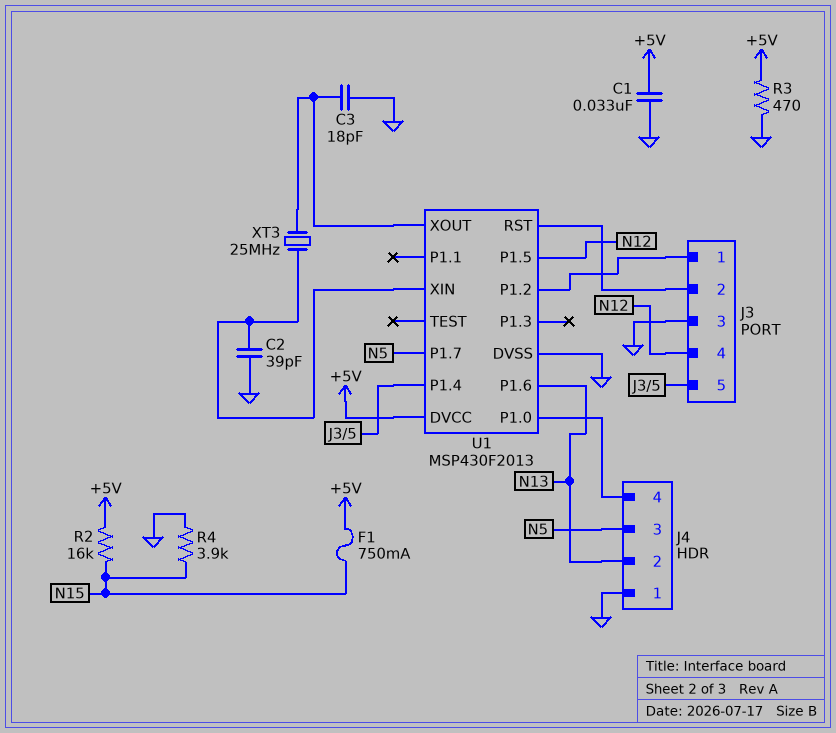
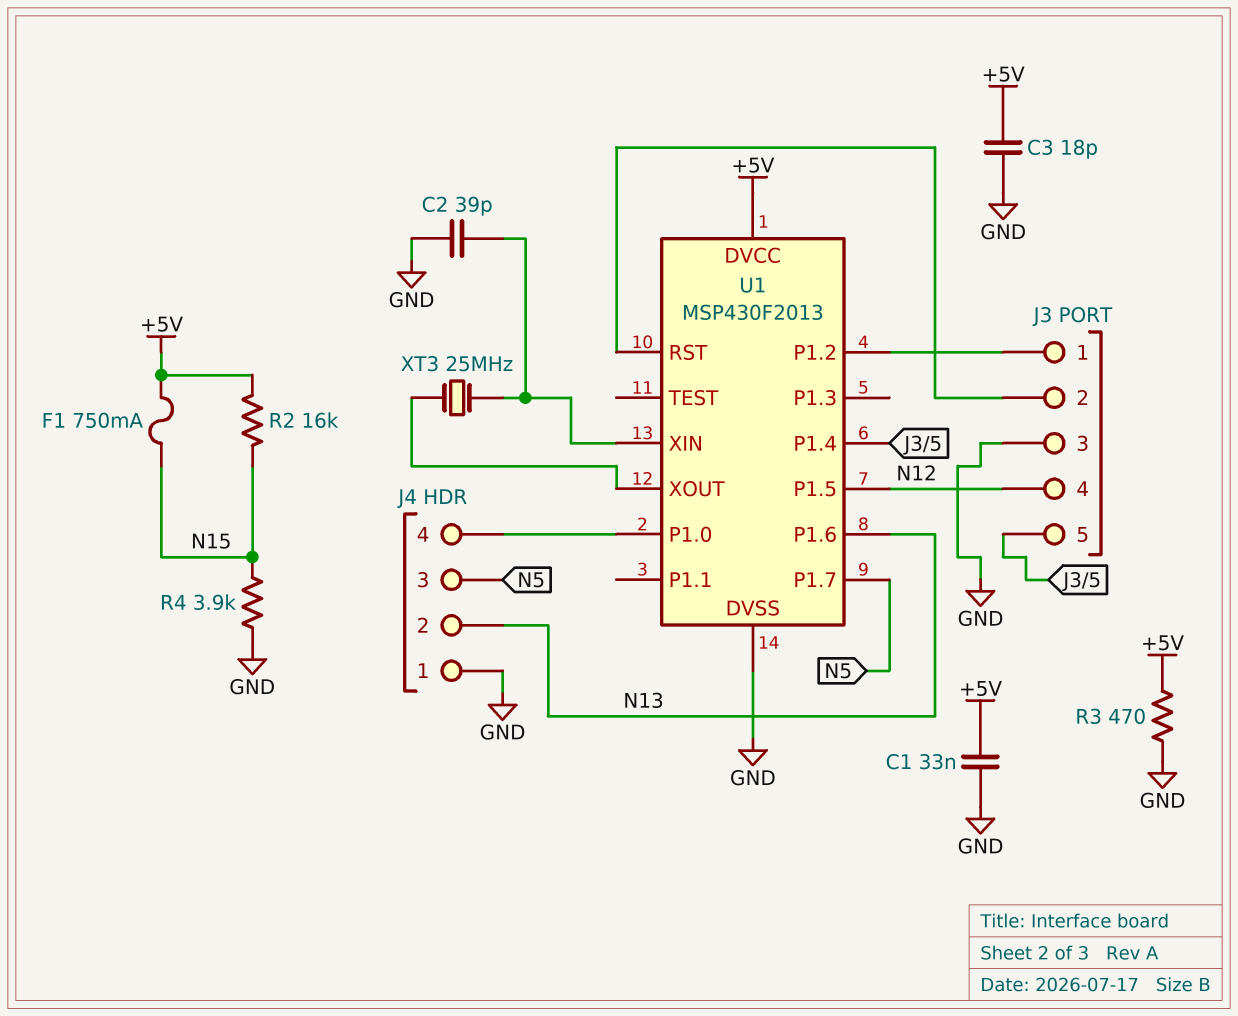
C3: 18pF (GND, U1/XOUT) -> 18pF (+5V, GND)

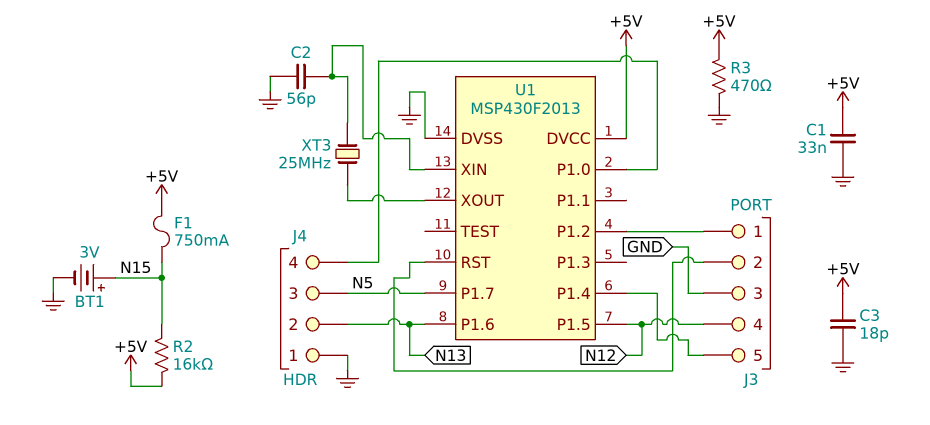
BT1: none -> 3V (plus N15, minus GND)
C2: 39pF (GND, U1/XIN) -> 56pF (GND, U1/XIN)
R4: 3.9k (GND, N15) -> none

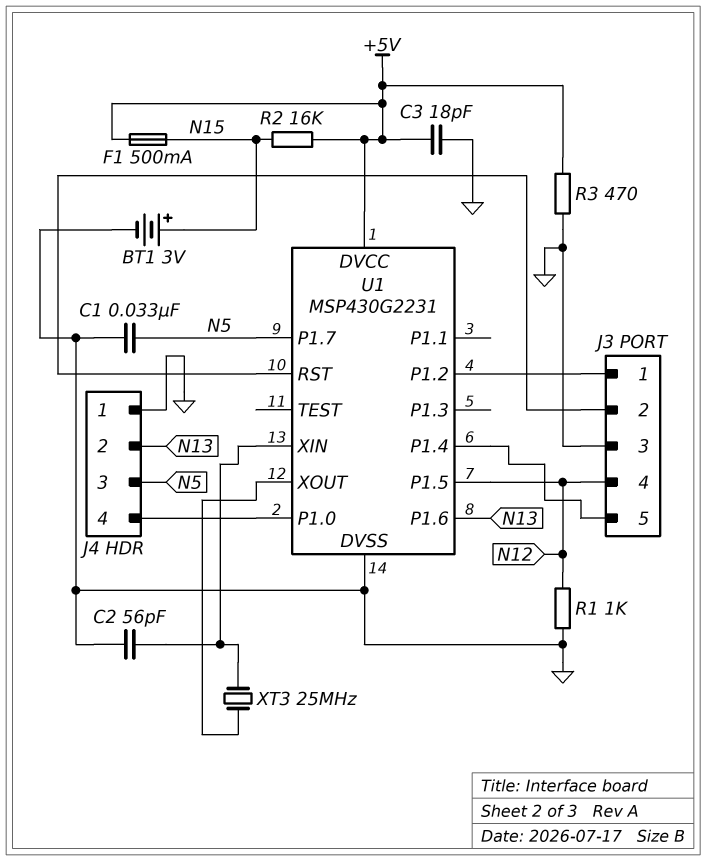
C1: 33nF (+5V, GND) -> 33nF (GND, N5)
F1: 750mA (+5V, N15) -> 500mA (+5V, N15)
R1: none -> 1k (GND, N12)
U1: MSP430F2013 -> MSP430G2231

